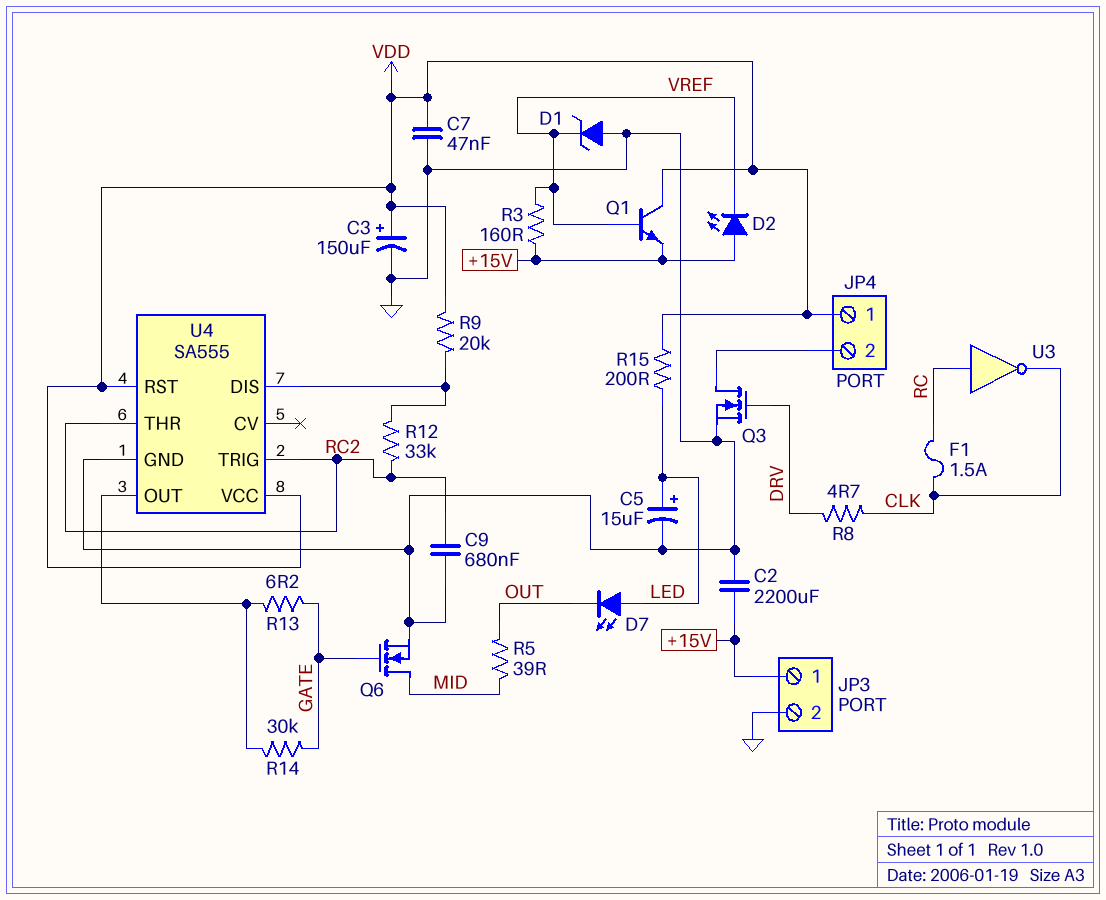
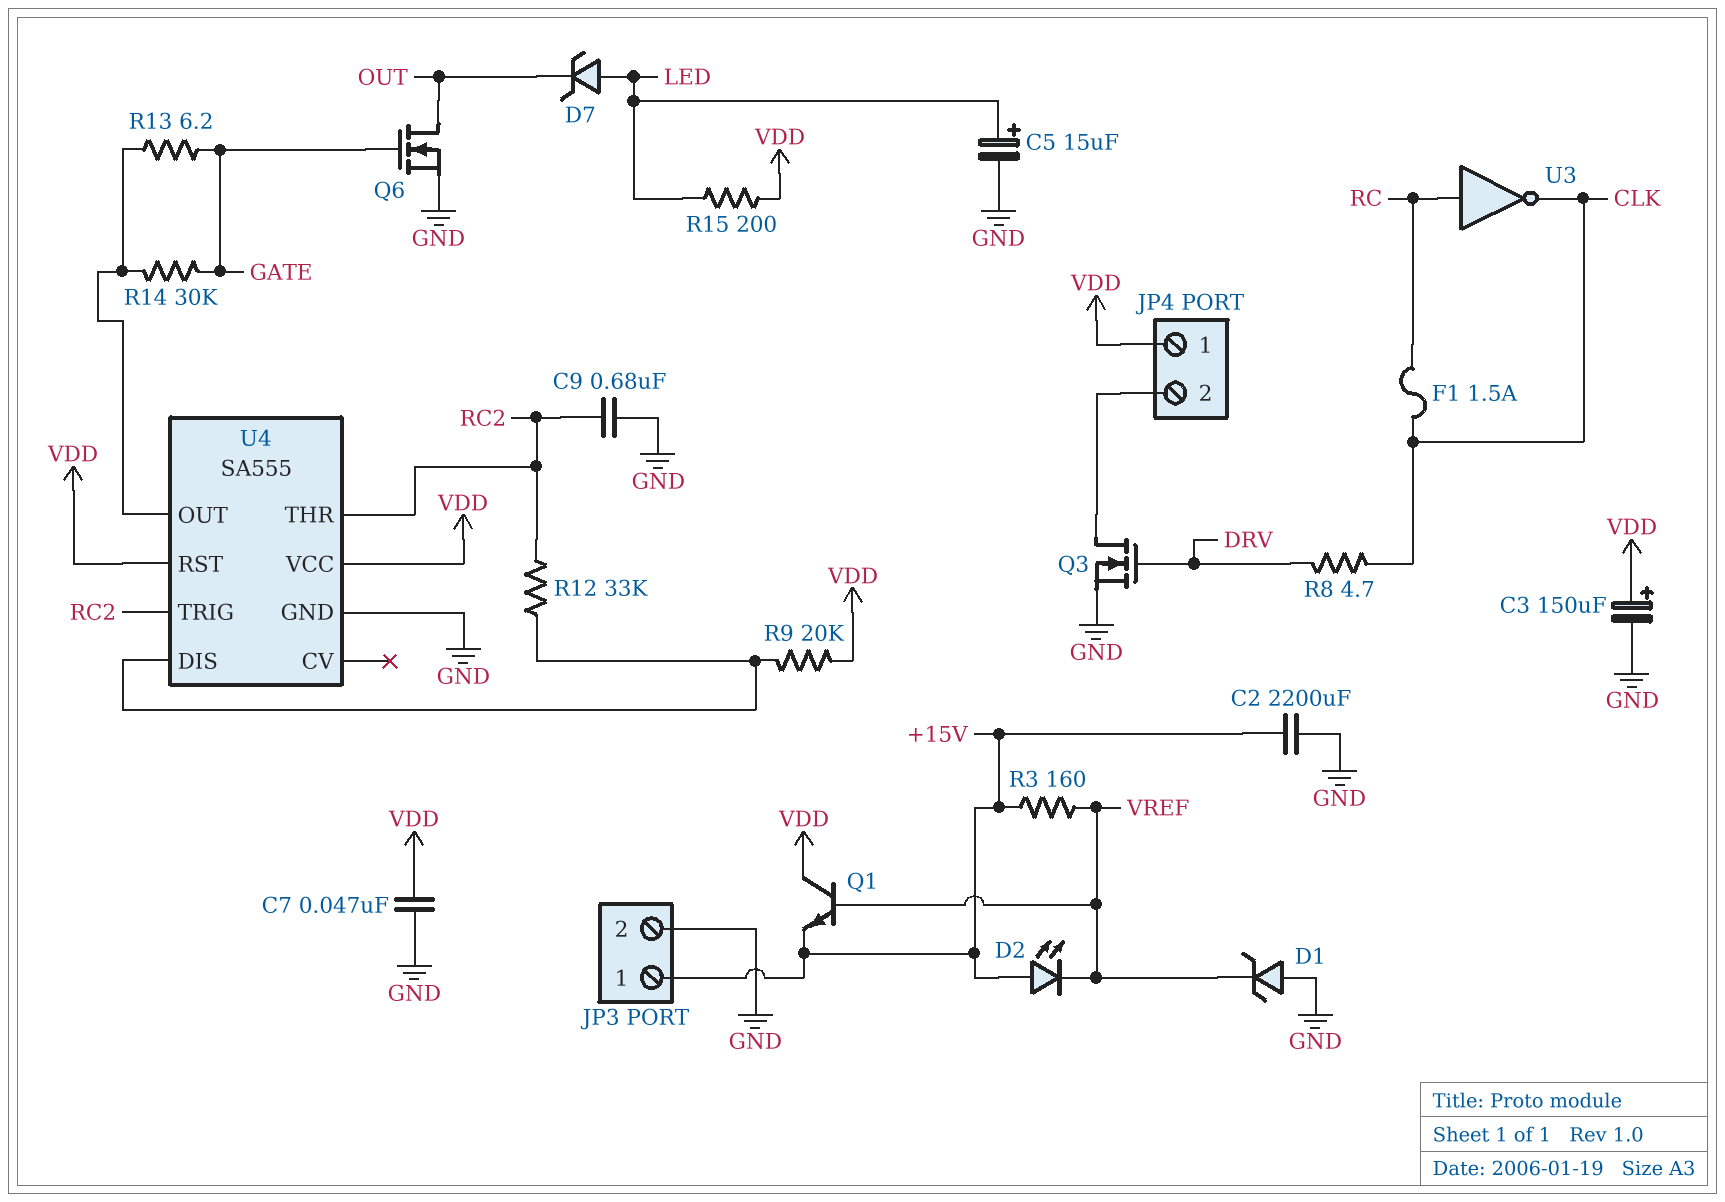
D7: LED (A LED, K OUT) -> zener (A LED, K OUT)
Q6: NMOS (G GATE, D MID, S GND) -> NMOS (G GATE, D OUT, S GND)
R5: 39 (MID, OUT) -> none

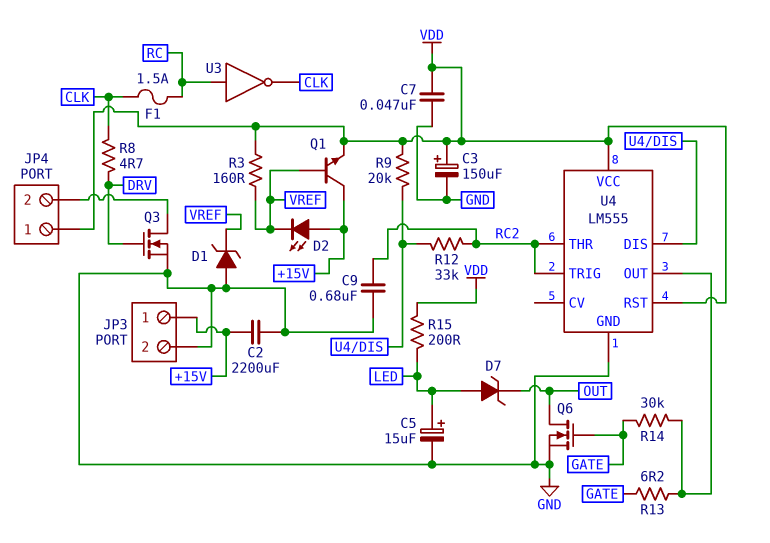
Q1: NPN (B VREF, C VDD, E +15V) -> NPN (B VREF, C +15V, E VDD)
R3: 160 (+15V, VREF) -> 160 (VDD, VREF)
U4: SA555 -> LM555

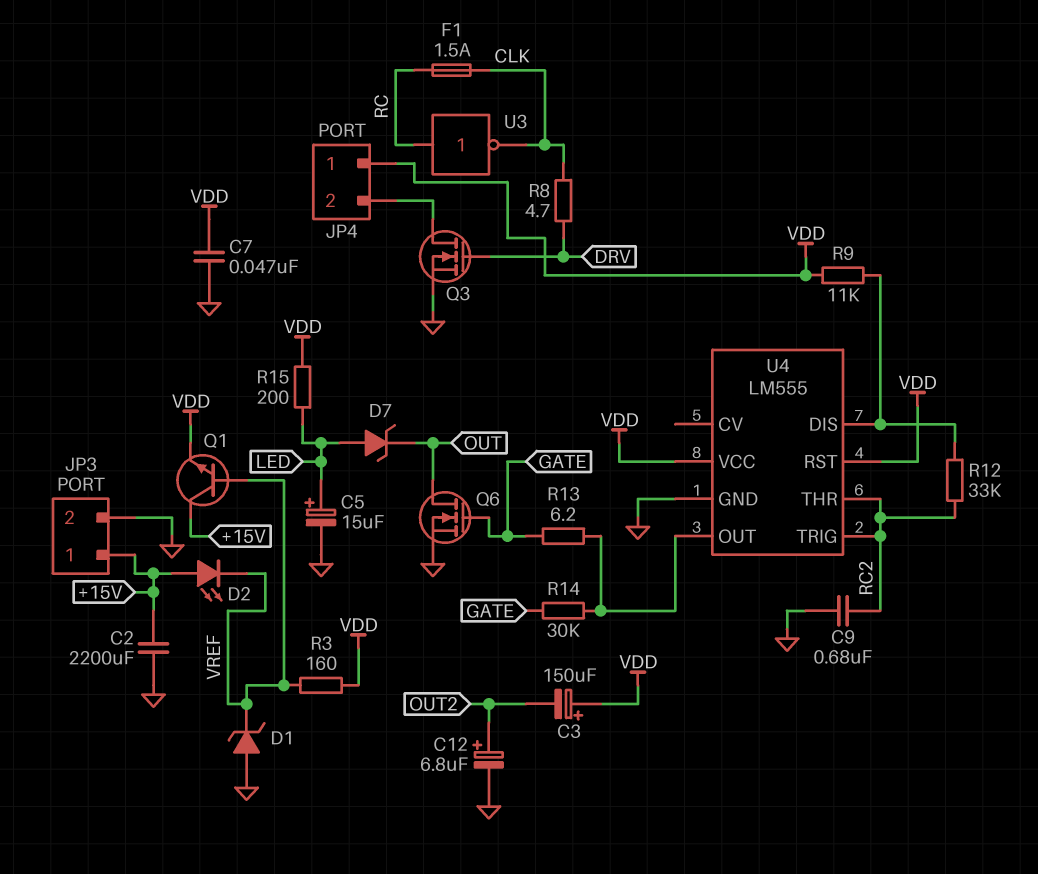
C3: 150uF (plus VDD, minus GND) -> 150uF (plus VDD, minus OUT2)
C12: none -> 6.8uF (plus OUT2, minus GND)
R9: 20k (U4/DIS, VDD) -> 11k (U4/DIS, VDD)

